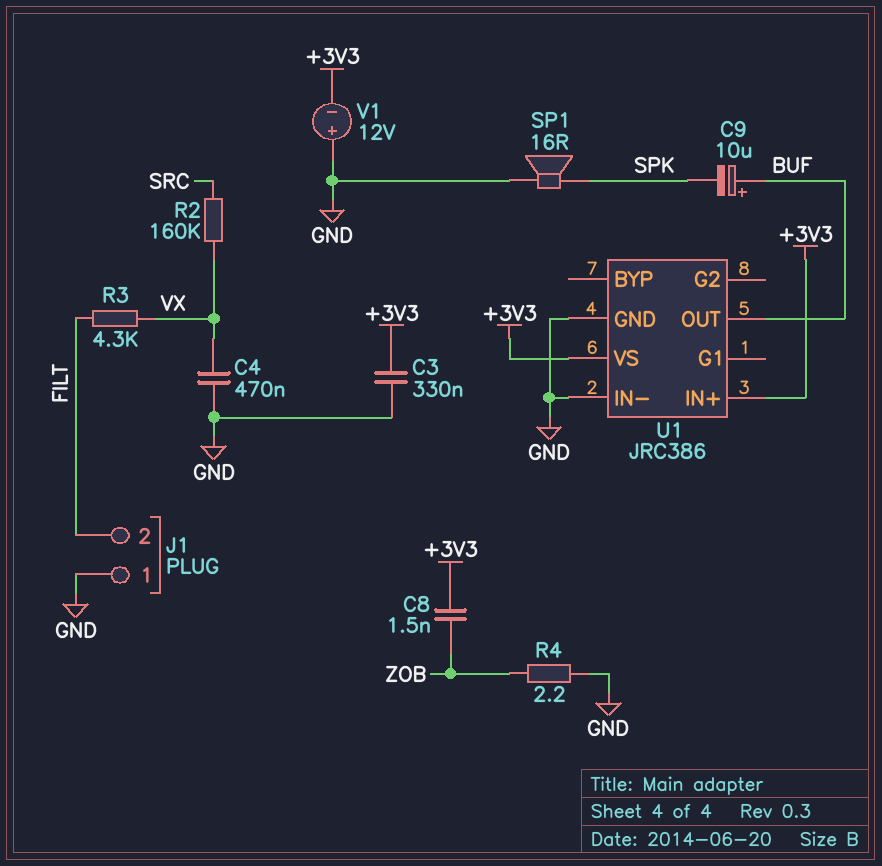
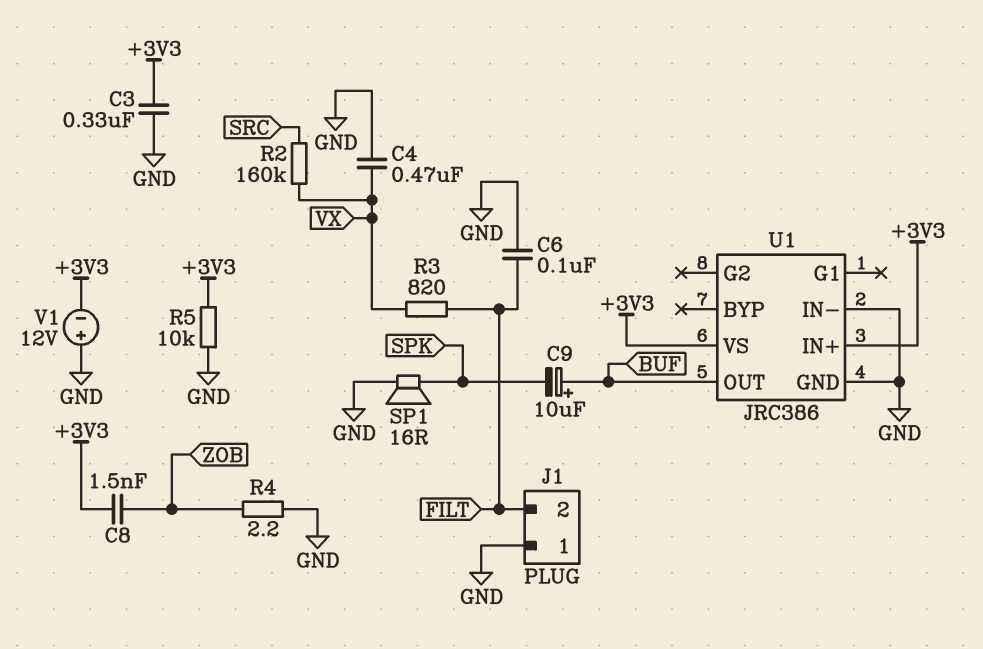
C6: none -> 100nF (FILT, GND)
R3: 4.3k (FILT, VX) -> 820 (FILT, VX)
R5: none -> 10k (+3V3, GND)

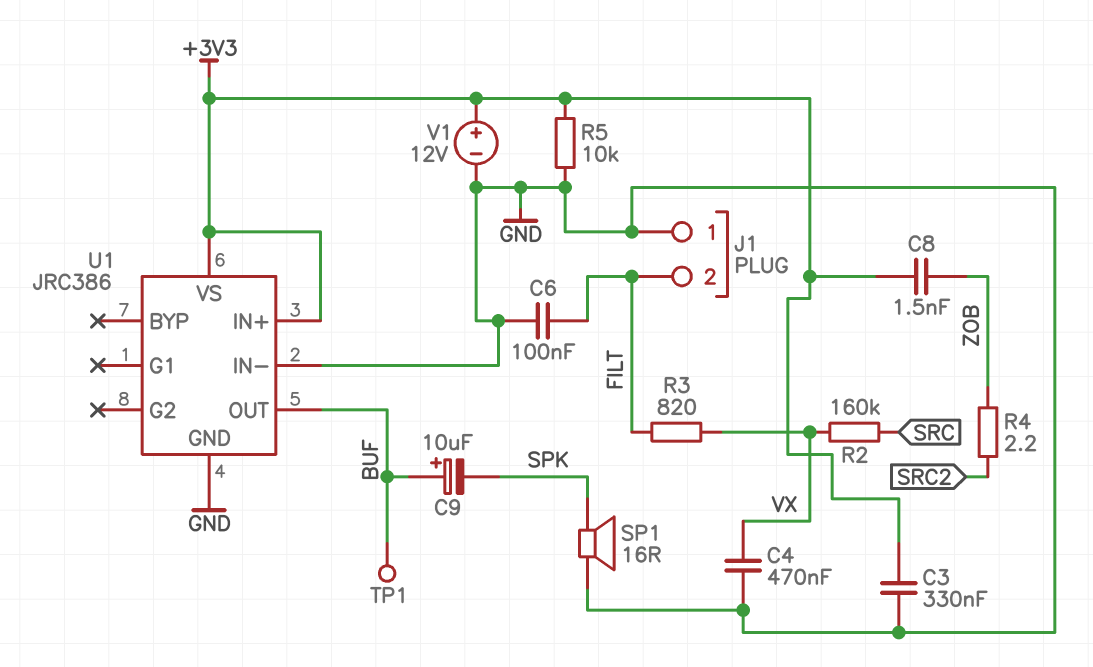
R4: 2.2 (GND, ZOB) -> 2.2 (SRC2, ZOB)
TP1: none -> test point (BUF)
V1: 12V (plus GND, minus +3V3) -> 12V (plus +3V3, minus GND)

